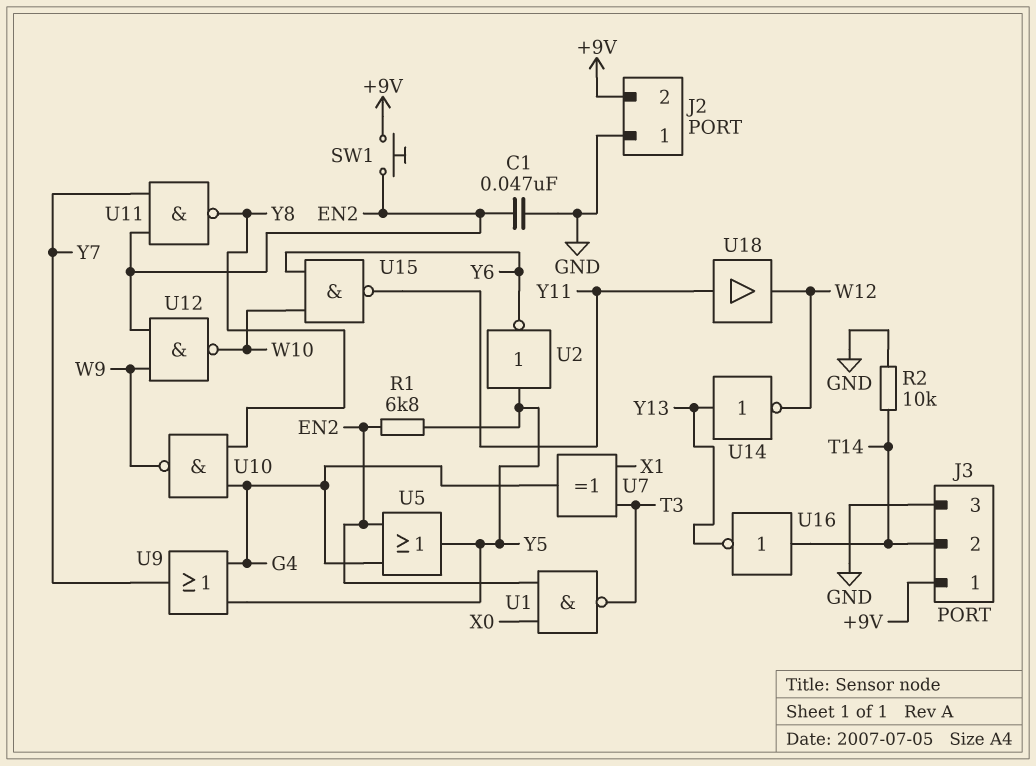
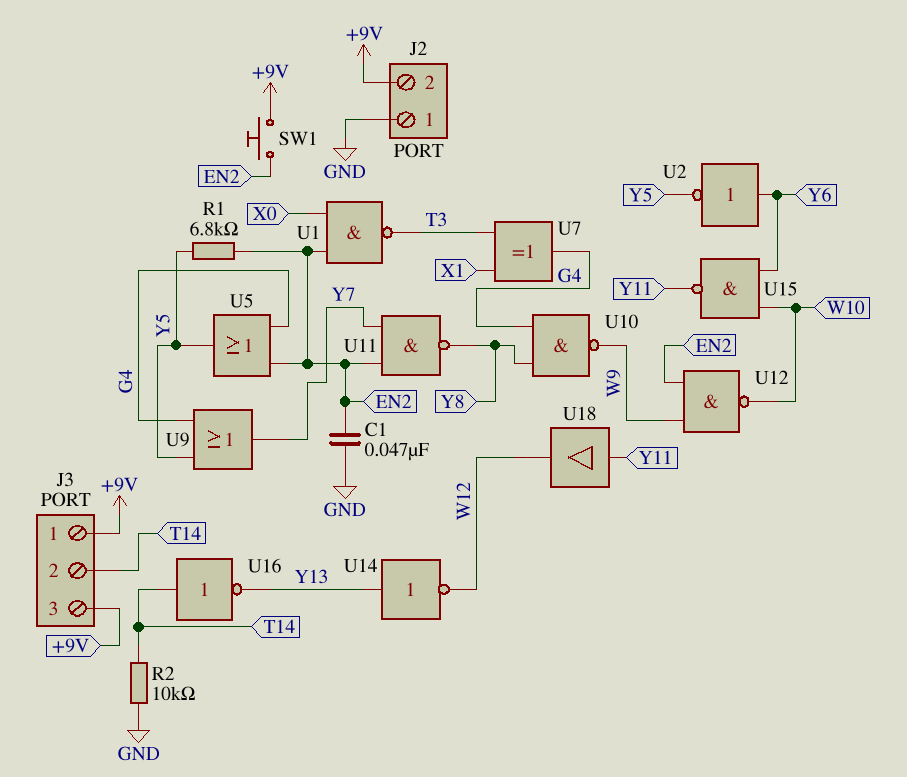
J3 pin 3: GND -> +9V
U2: NOT (in Y5, out Y6) -> NOT (in Y6, out Y5)

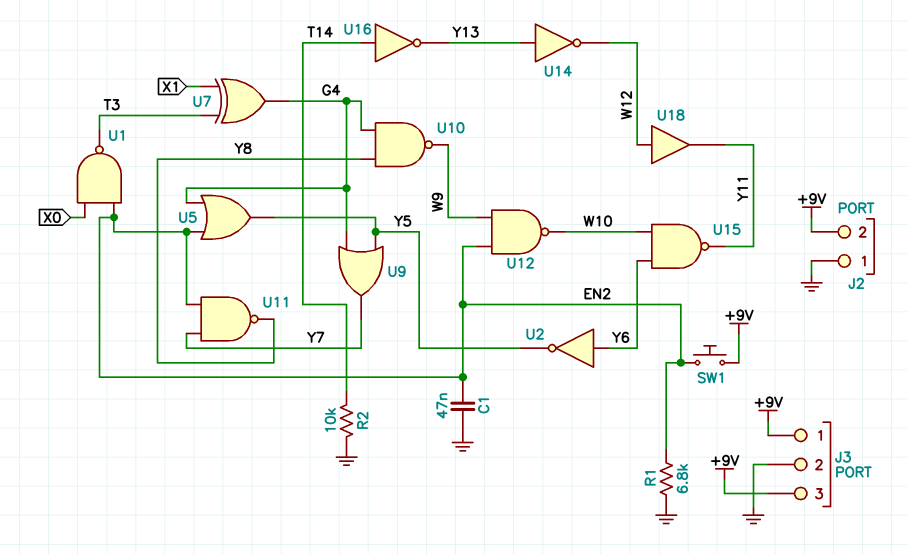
J3 pin 2: T14 -> GND
R1: 6.8k (EN2, Y5) -> 6.8k (EN2, GND)
U18: buffer (in Y11, out W12) -> buffer (in W12, out Y11)

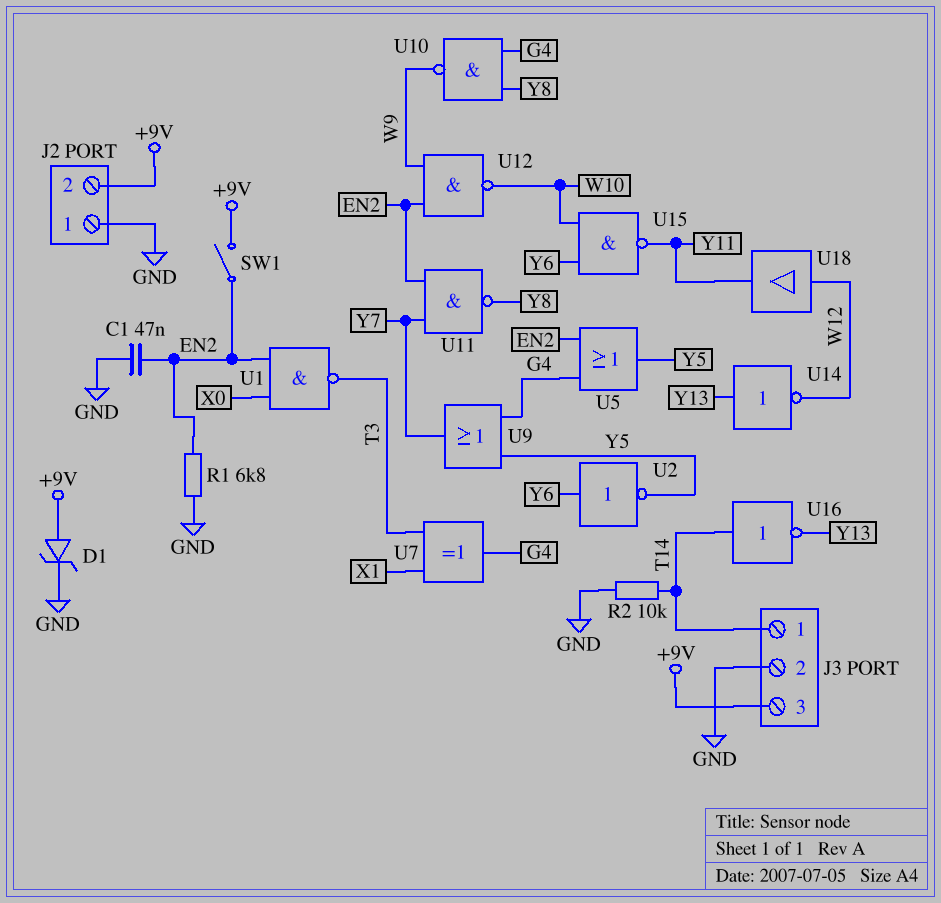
D1: none -> zener (A +9V, K GND)
J3 pin 1: +9V -> T14
SW1: button (+9V, EN2) -> switch (+9V, EN2)

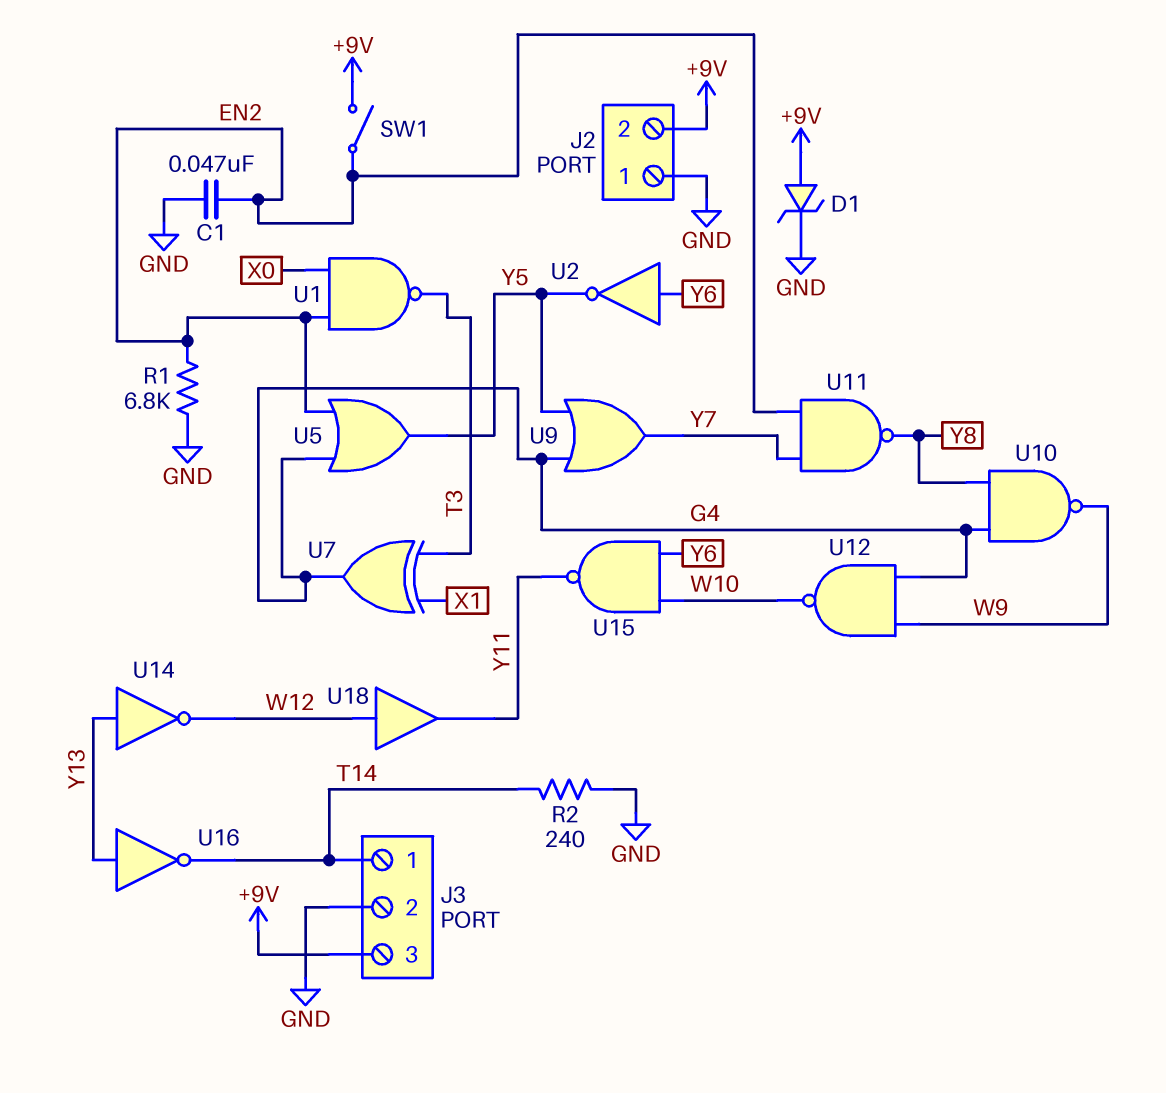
R2: 10k (GND, T14) -> 240 (GND, T14)
U12: NAND (in EN2, in W9, out W10) -> NAND (in G4, in W9, out W10)
U16: NOT (in T14, out Y13) -> NOT (in Y13, out T14)

